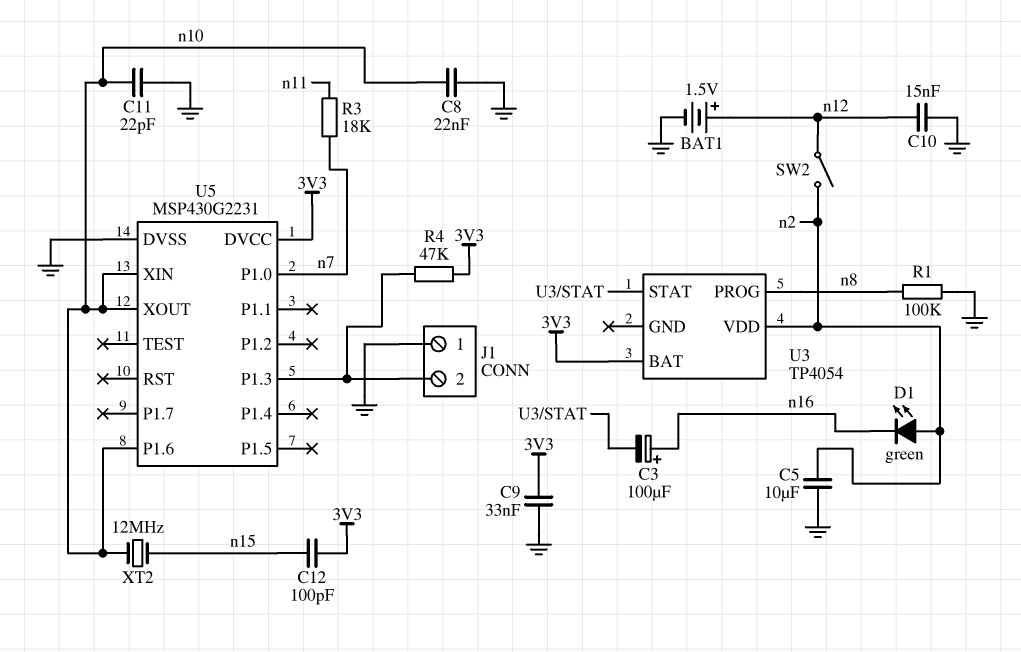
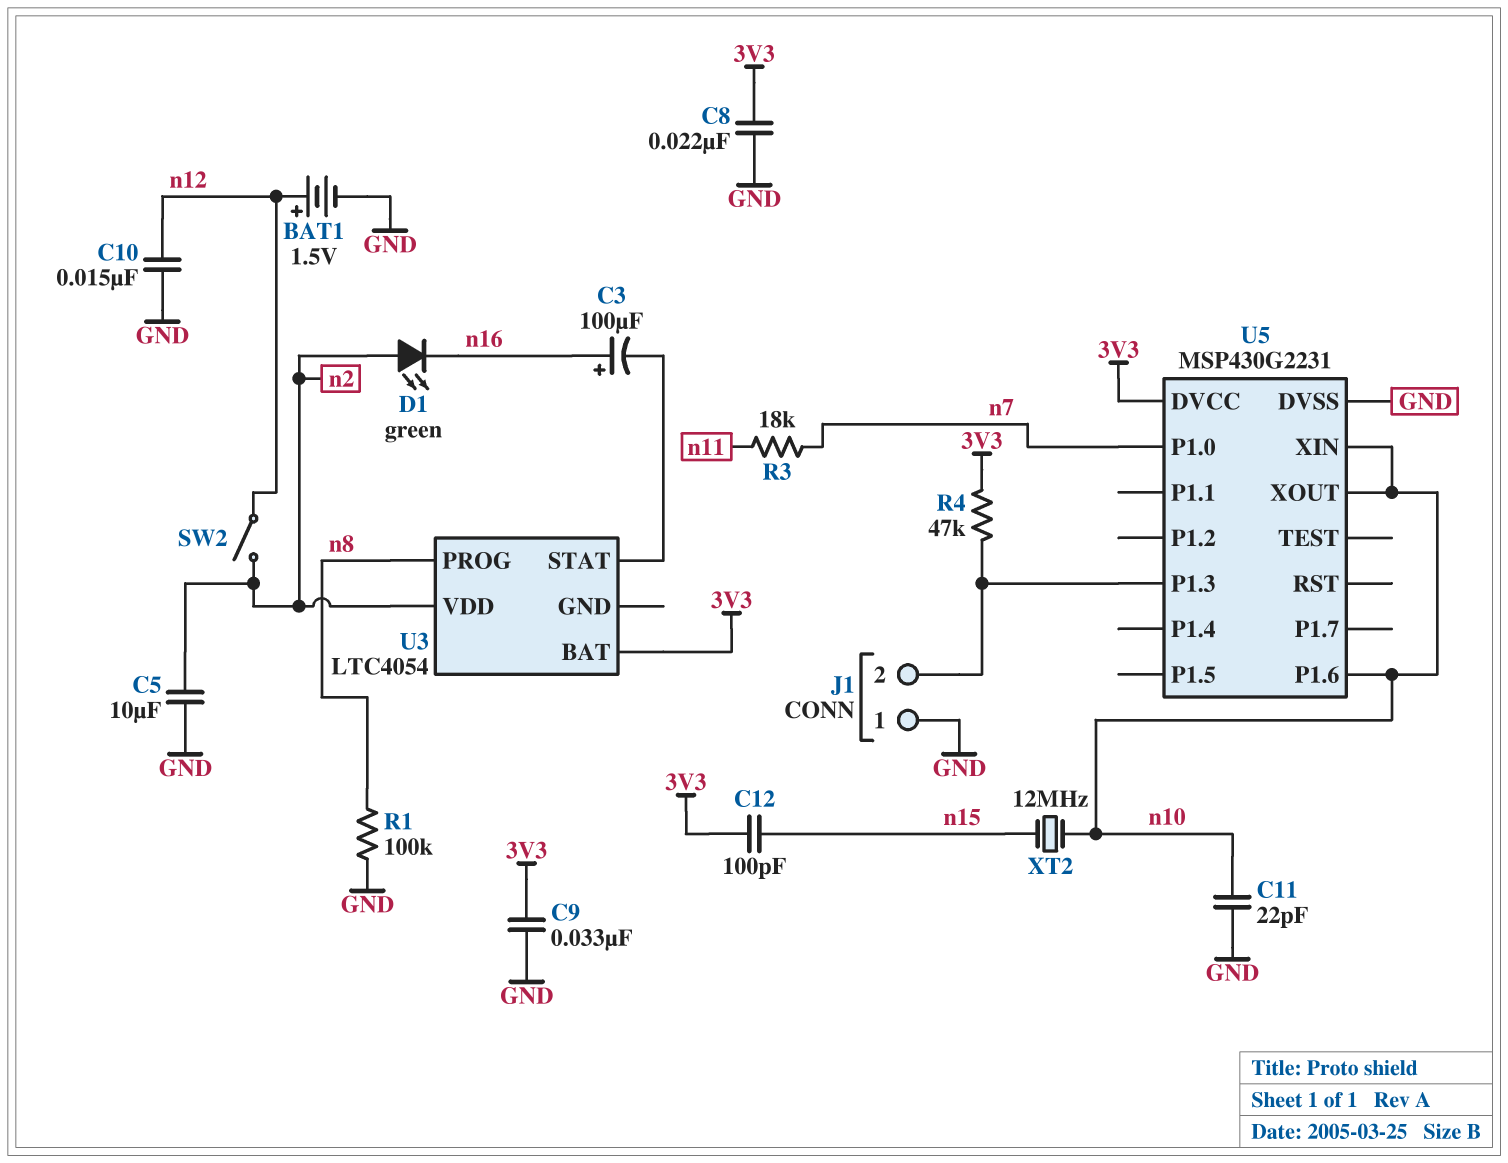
C8: 22nF (GND, n10) -> 22nF (3V3, GND)
U3: TP4054 -> LTC4054

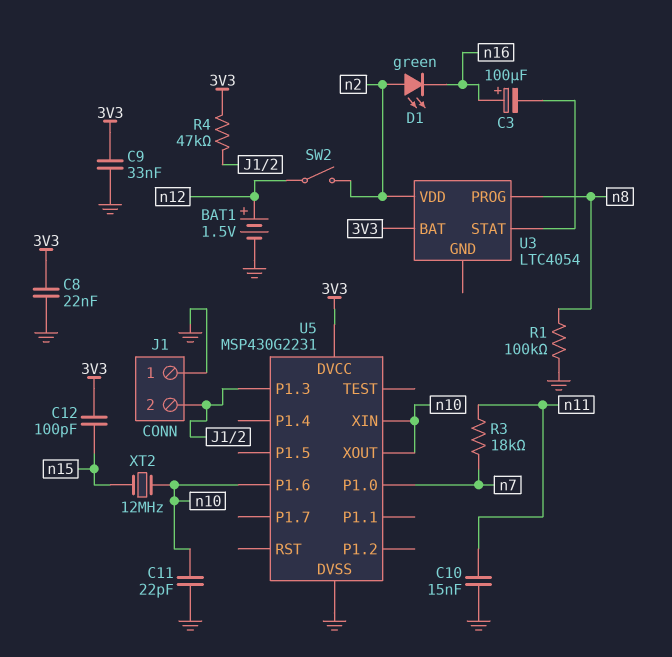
C5: 10uF (GND, n2) -> none
C10: 15nF (GND, n12) -> 15nF (GND, n11)

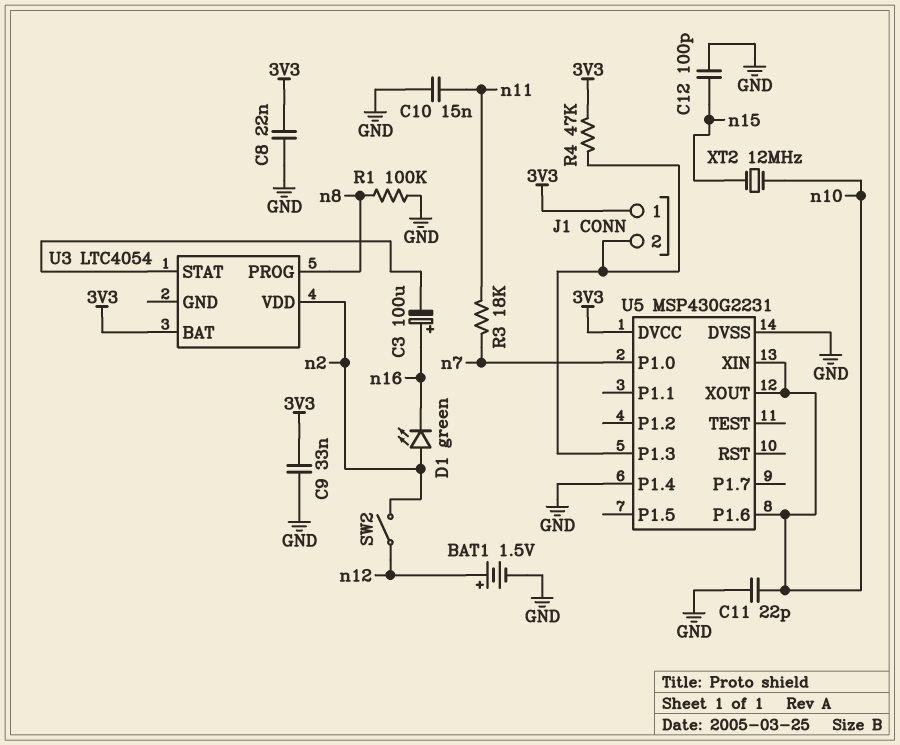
C12: 100pF (3V3, n15) -> 100pF (GND, n15)
J1 pin 1: GND -> 3V3
U5 pin P1.4: none -> GND

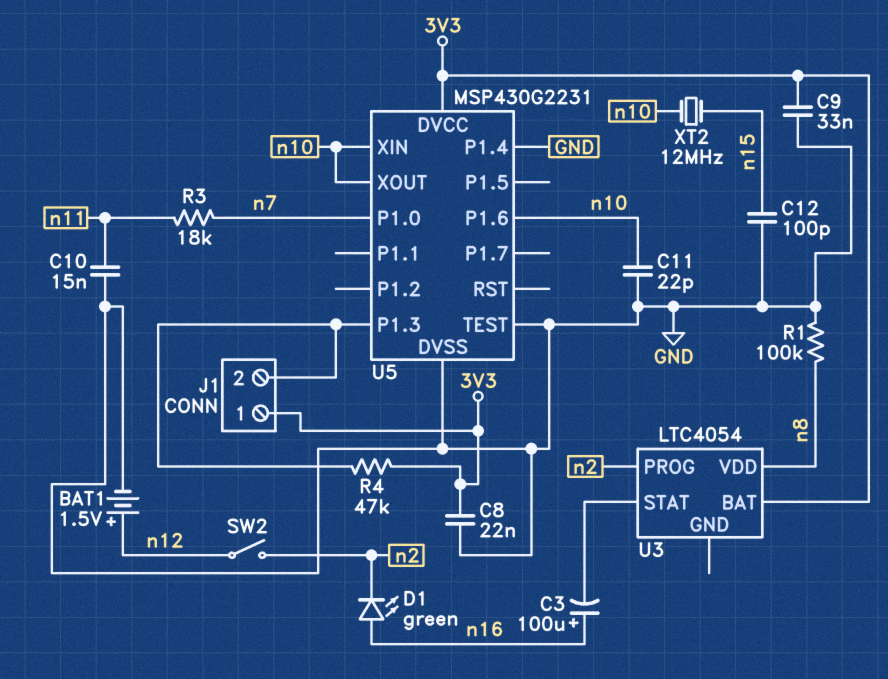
D1: LED green (A n2, K n16) -> LED green (A n16, K n2)
U3 pin PROG: n8 -> n2
U3 pin VDD: n2 -> n8
U5 pin TEST: none -> GND

